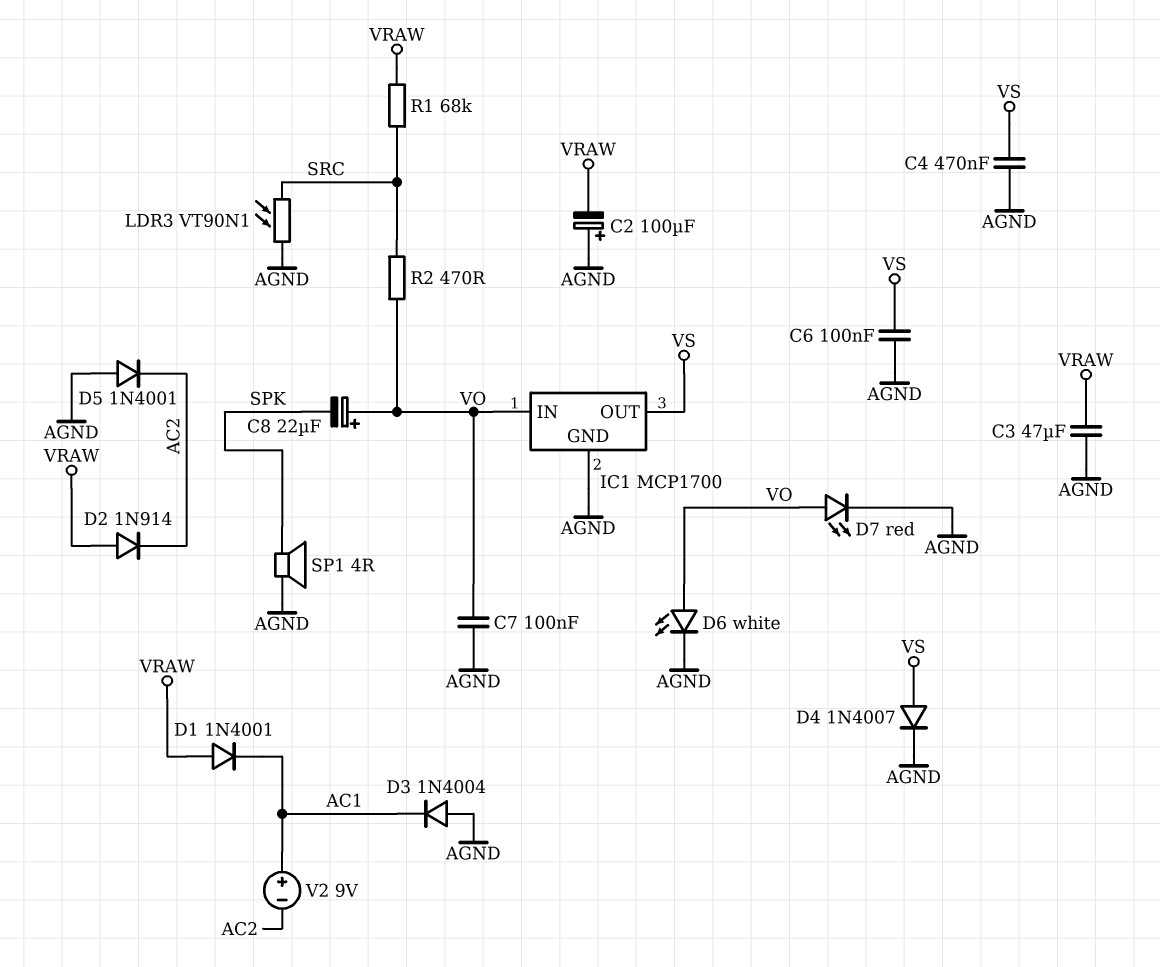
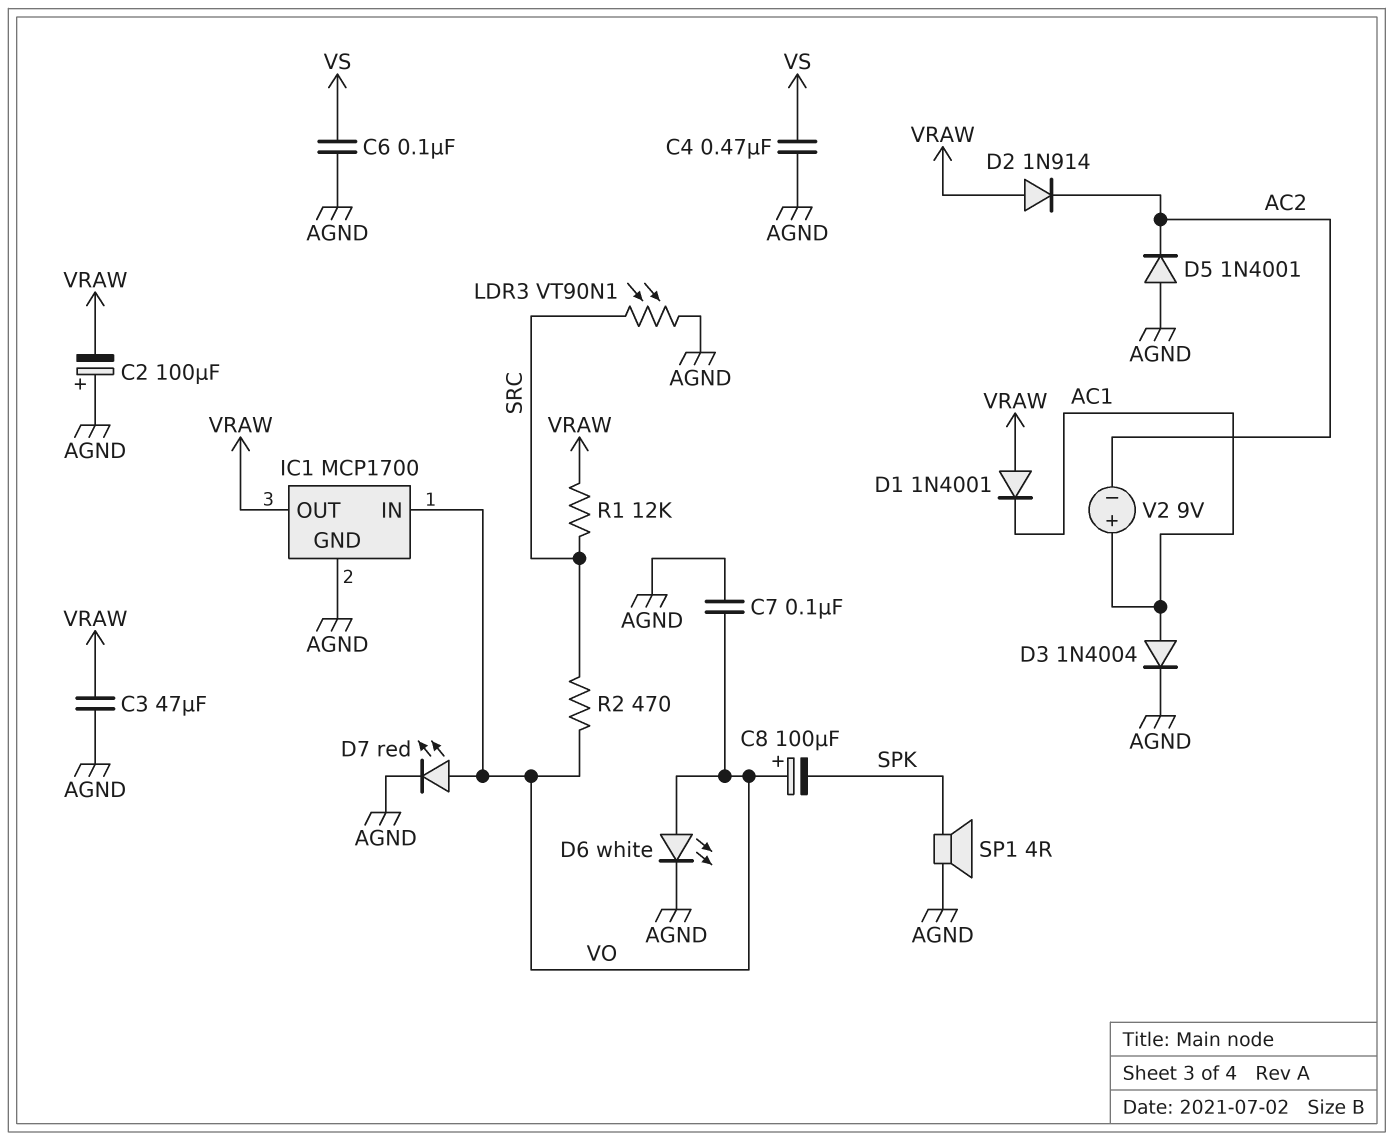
C8: 22uF (plus VO, minus SPK) -> 100uF (plus VO, minus SPK)
D3: diode 1N4004 (A AGND, K AC1) -> diode 1N4004 (A AC1, K AGND)
D4: diode 1N4007 (A VS, K AGND) -> none
IC1 pin OUT: VS -> VRAW
R1: 68k (SRC, VRAW) -> 12k (SRC, VRAW)

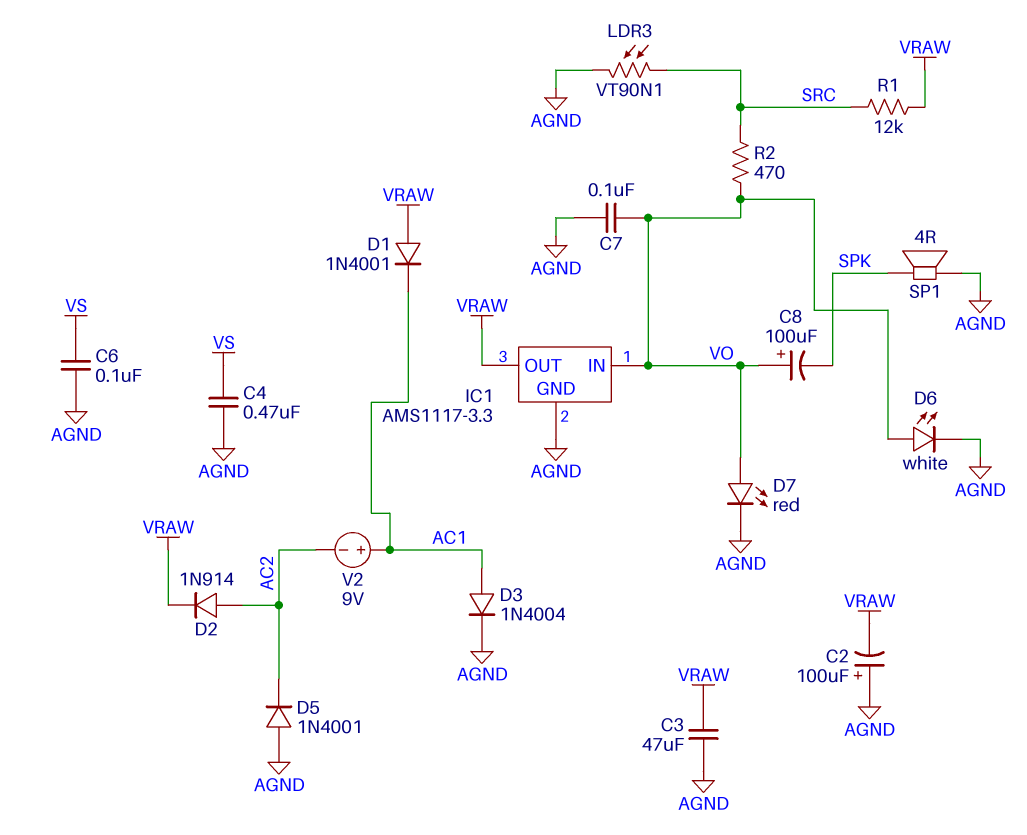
D2: diode 1N914 (A VRAW, K AC2) -> diode 1N914 (A AC2, K VRAW)
IC1: MCP1700 -> AMS1117-3.3

